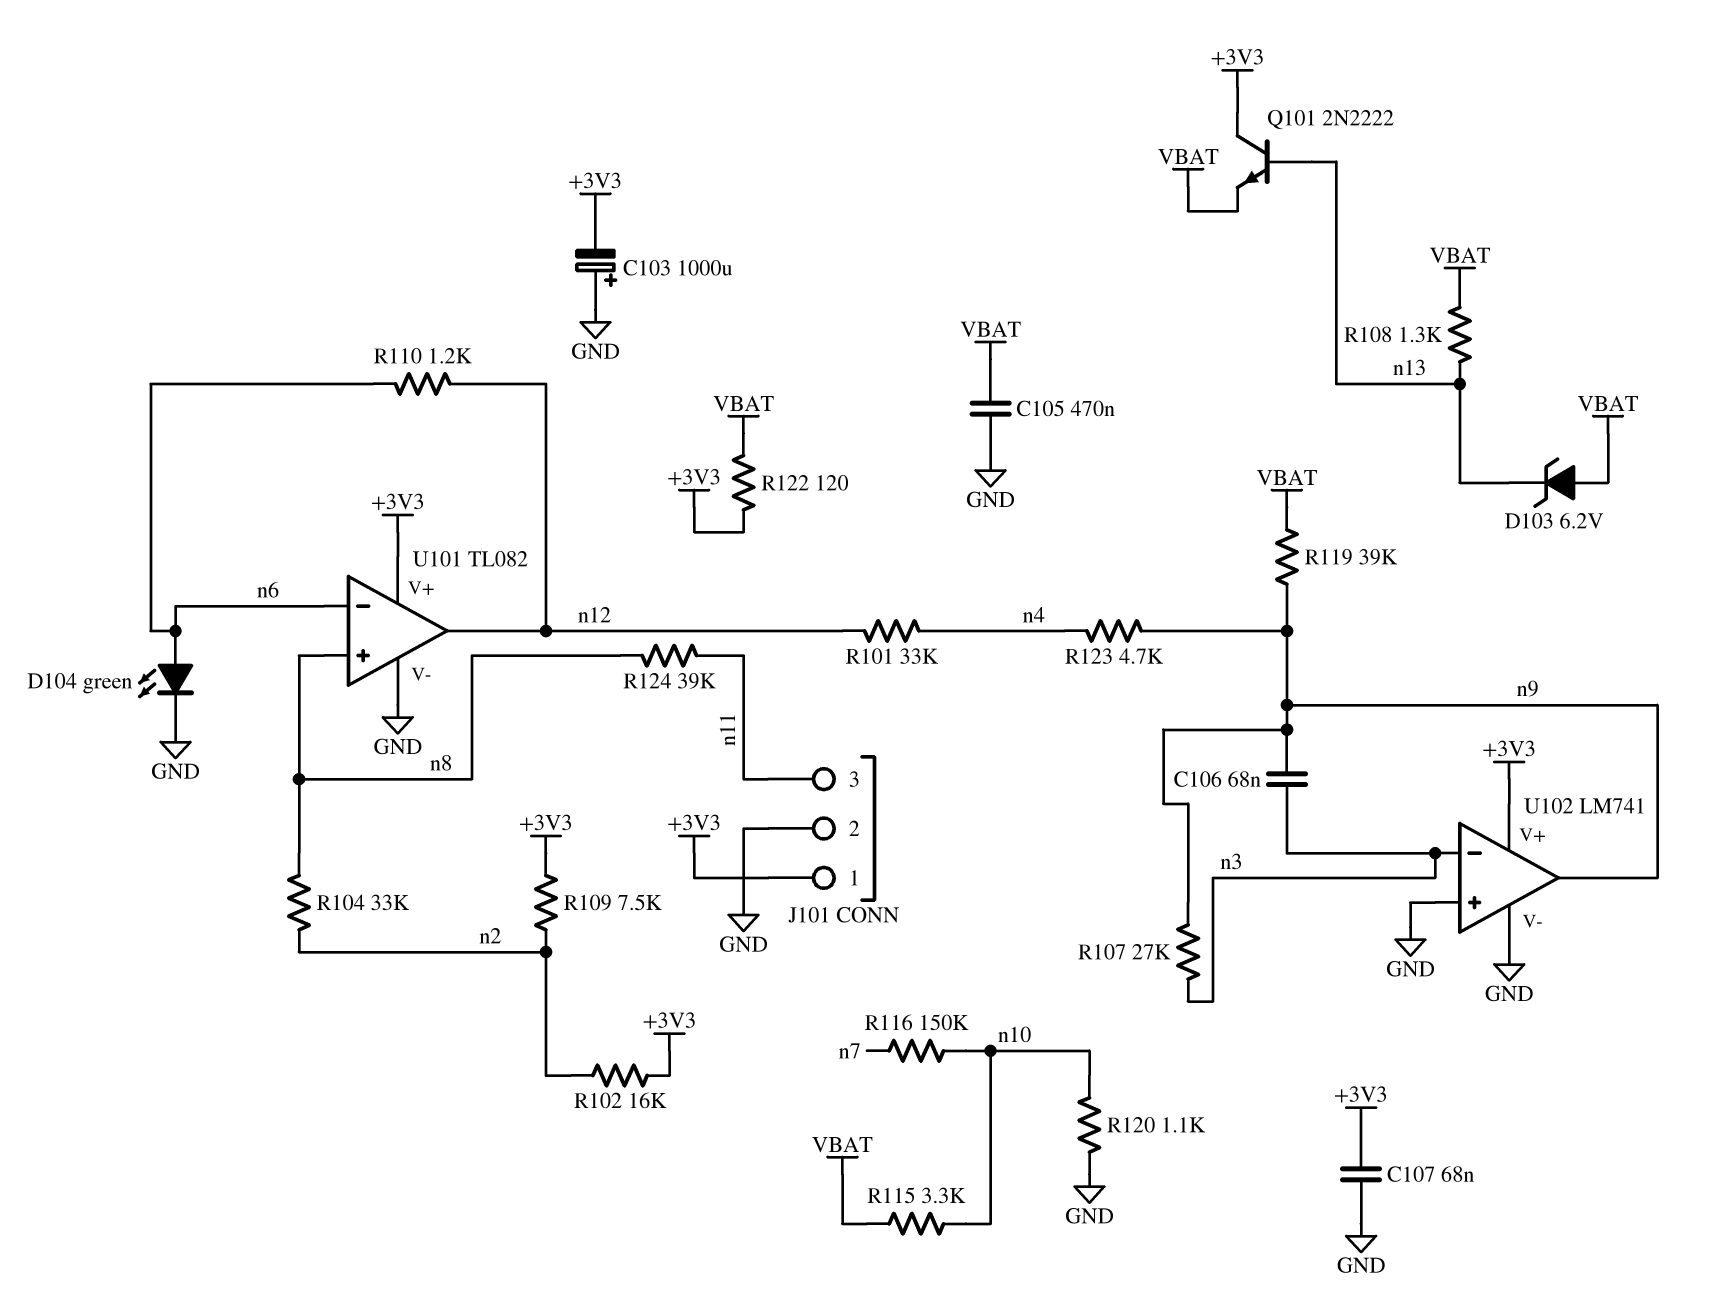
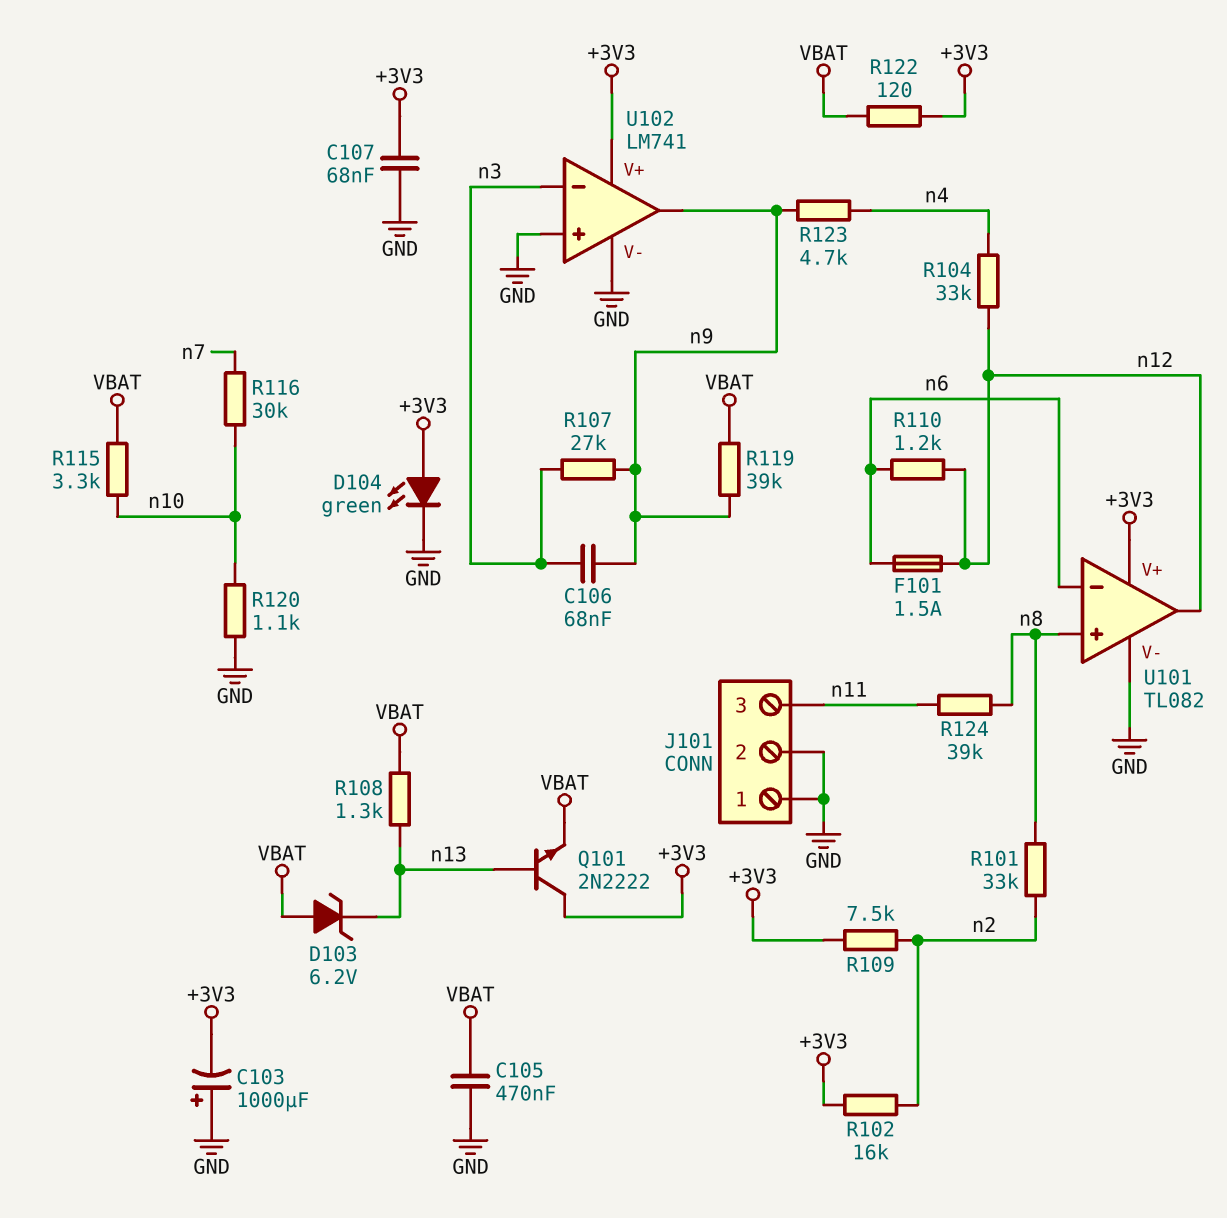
D104: LED green (A n6, K GND) -> LED green (A +3V3, K GND)
F101: none -> 1.5A (n6, n12)
J101 pin 1: +3V3 -> GND
R101: 33k (n4, n12) -> 33k (n2, n8)
R104: 33k (n2, n8) -> 33k (n4, n12)
R116: 150k (n7, n10) -> 30k (n7, n10)

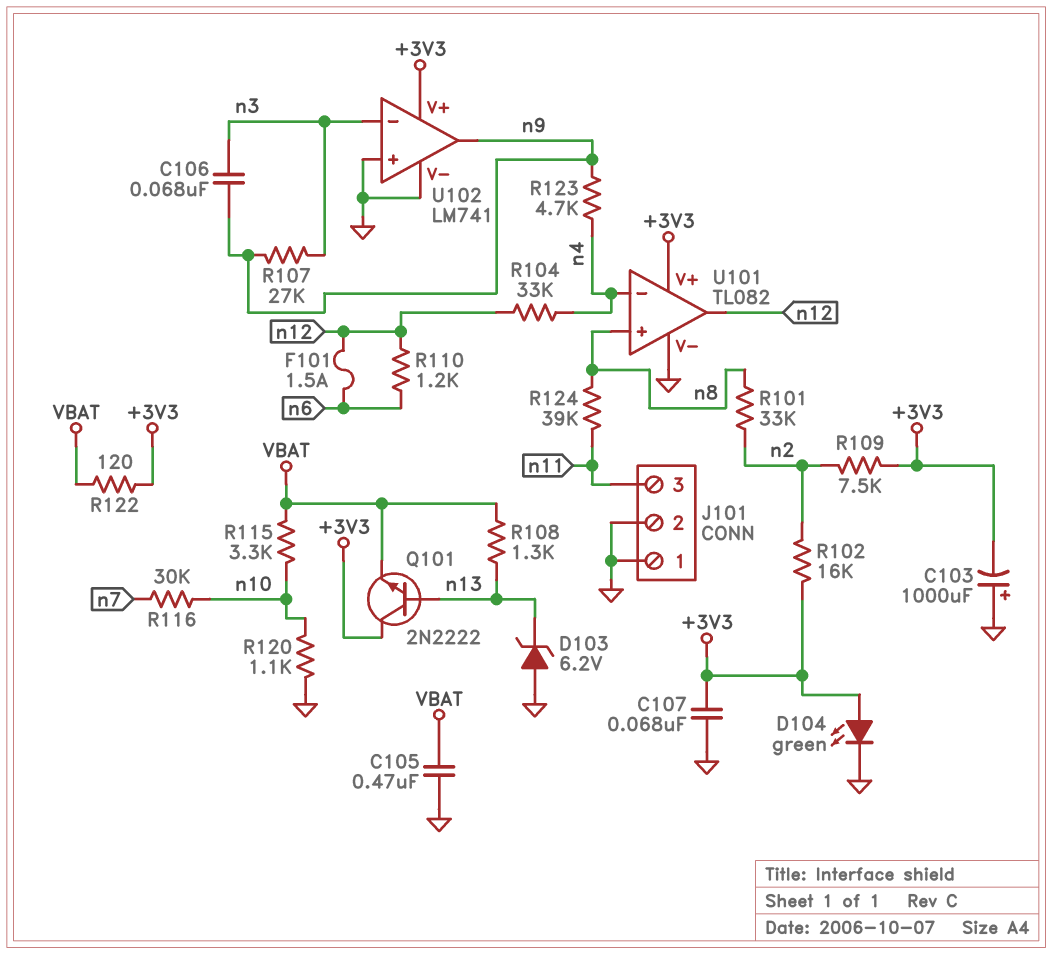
D103: zener 6.2V (A VBAT, K n13) -> zener 6.2V (A GND, K n13)
R119: 39k (VBAT, n9) -> none
U101 pin in-: n6 -> n4

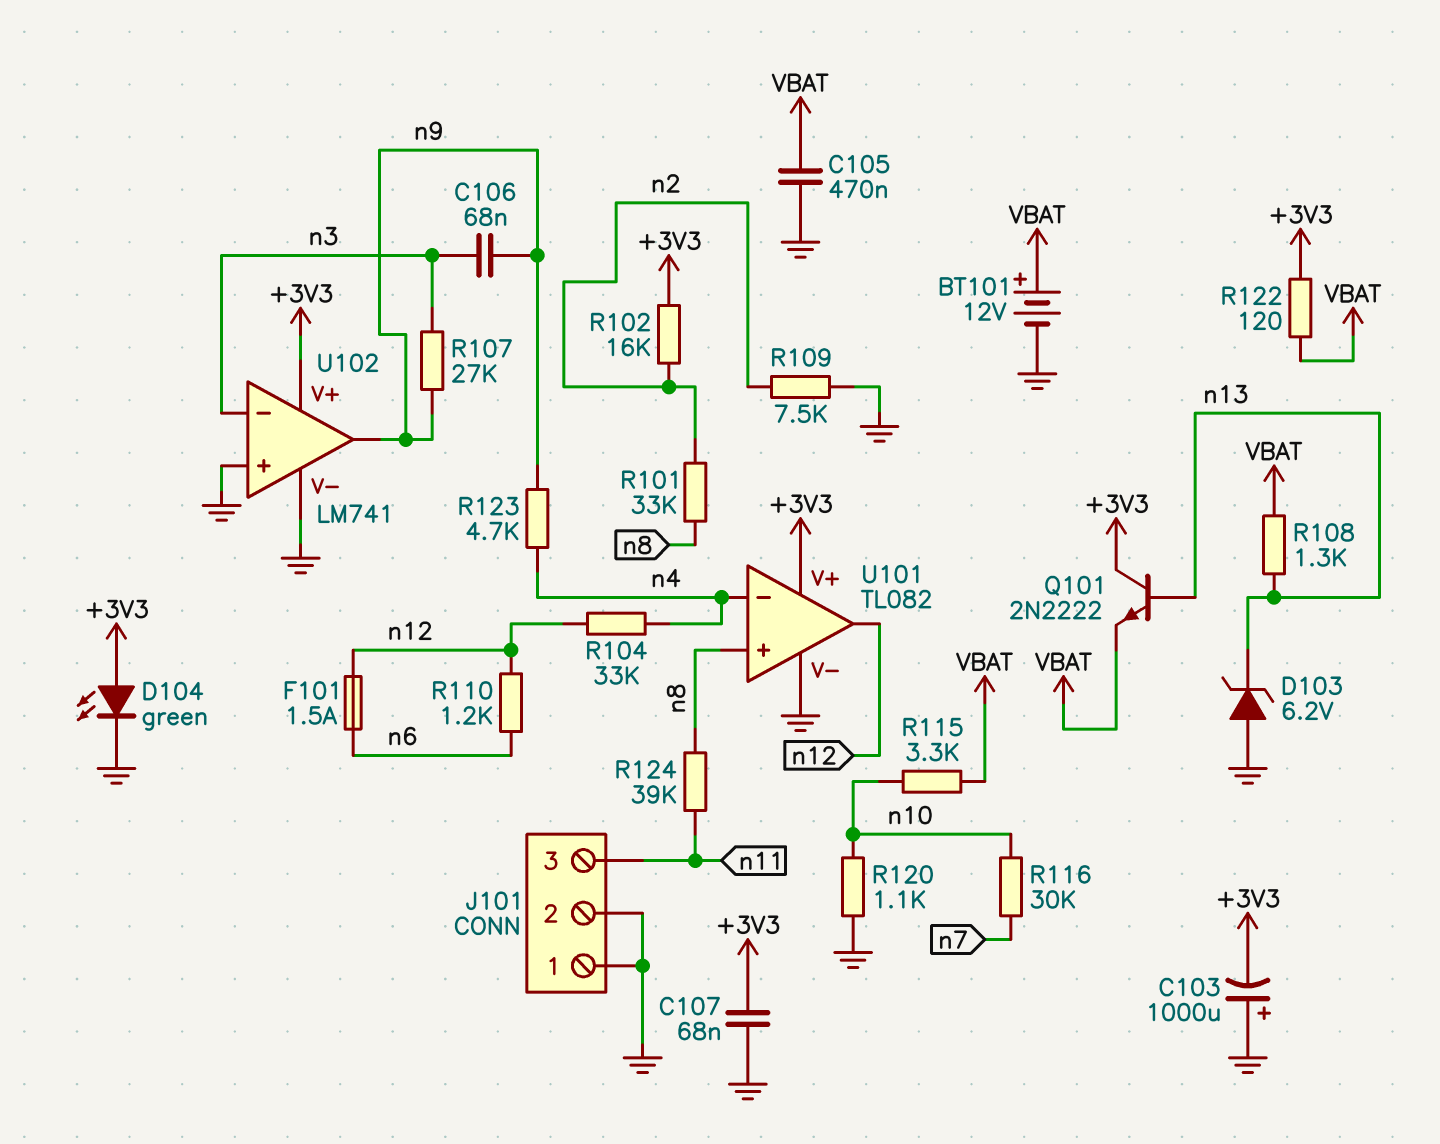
BT101: none -> 12V (plus VBAT, minus GND)
R109: 7.5k (+3V3, n2) -> 7.5k (GND, n2)

